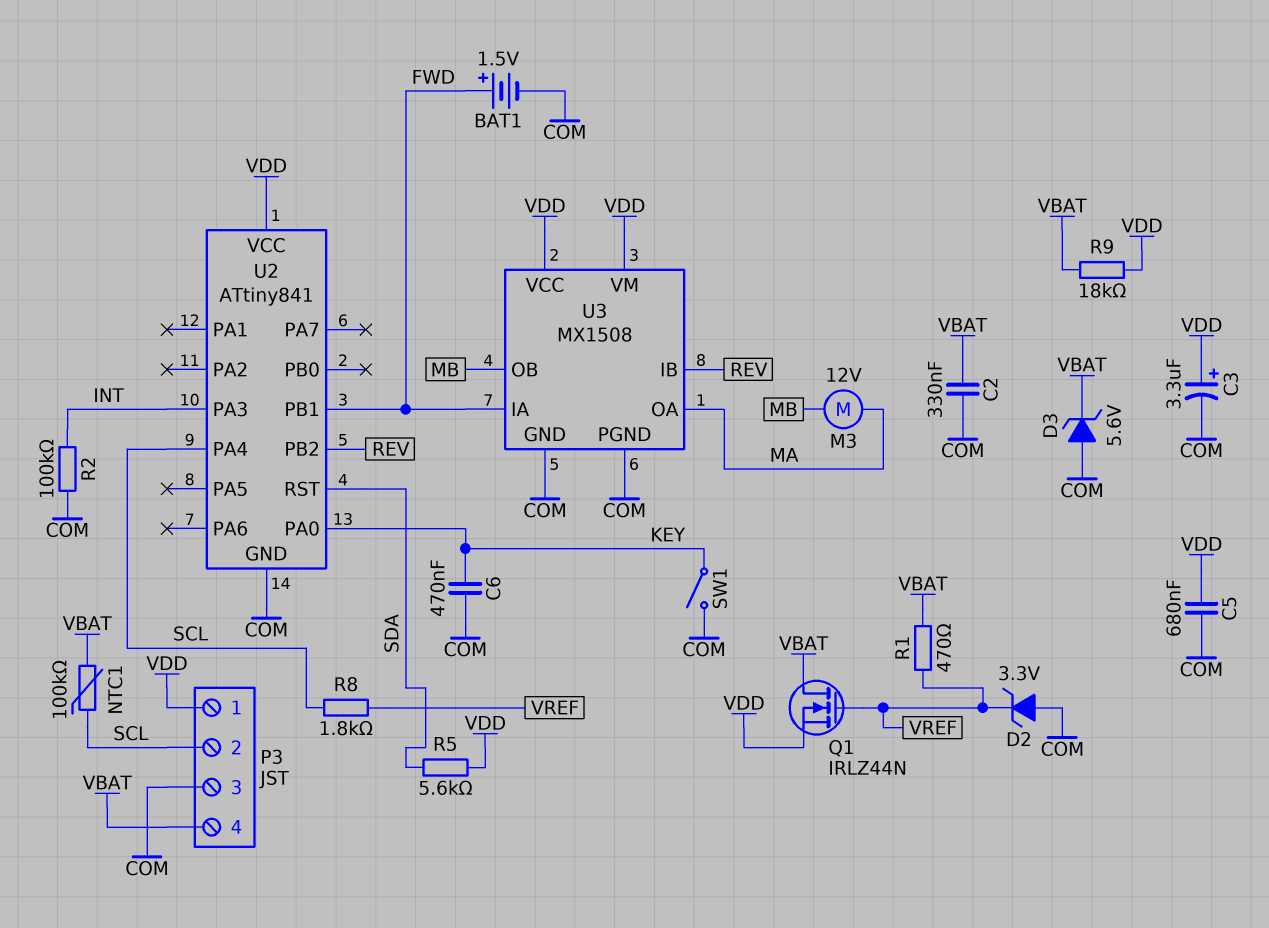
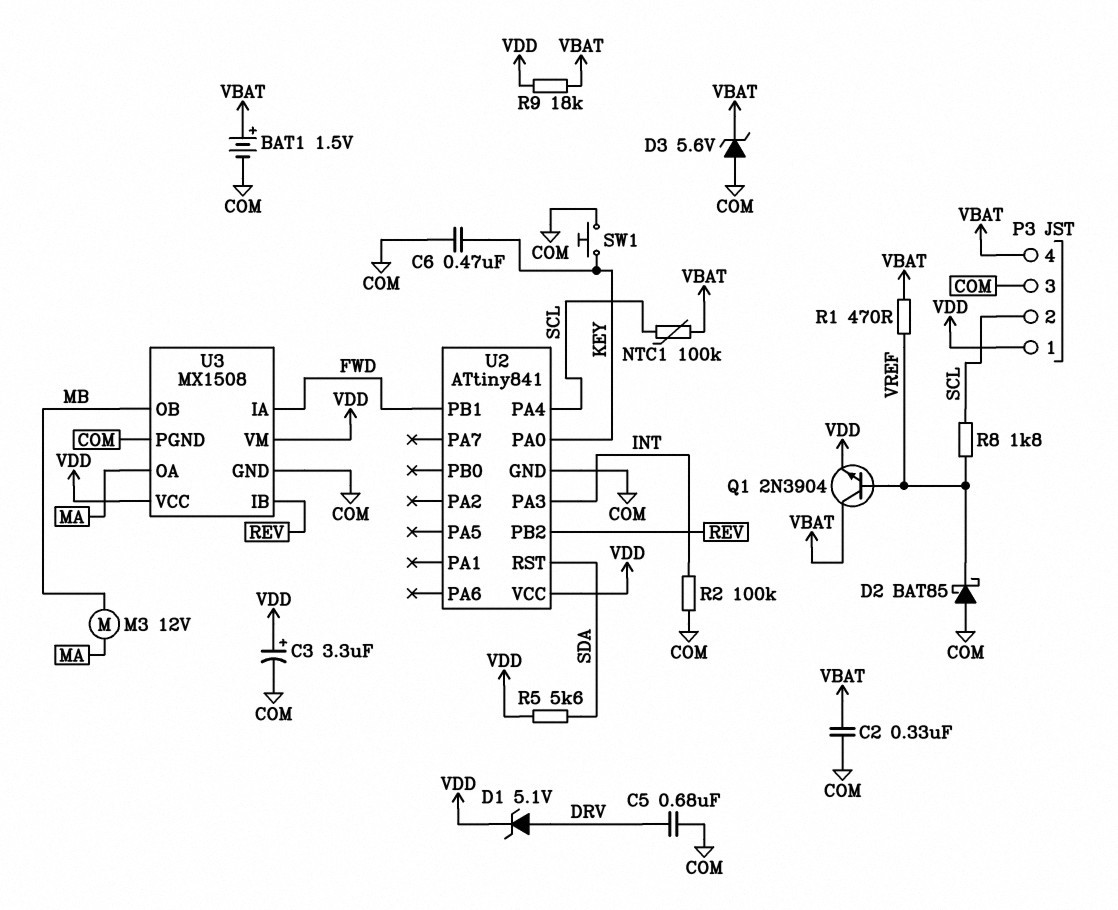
BAT1: 1.5V (plus FWD, minus COM) -> 1.5V (plus VBAT, minus COM)
C5: 680nF (COM, VDD) -> 680nF (COM, DRV)
D1: none -> zener 5.1V (A DRV, K VDD)
D2: zener 3.3V (A COM, K VREF) -> schottky BAT85 (A COM, K VREF)
Q1: NMOS IRLZ44N (G VREF, D VBAT, S VDD) -> NPN 2N3904 (B VREF, C VBAT, E VDD)
SW1: switch (COM, KEY) -> button (COM, KEY)

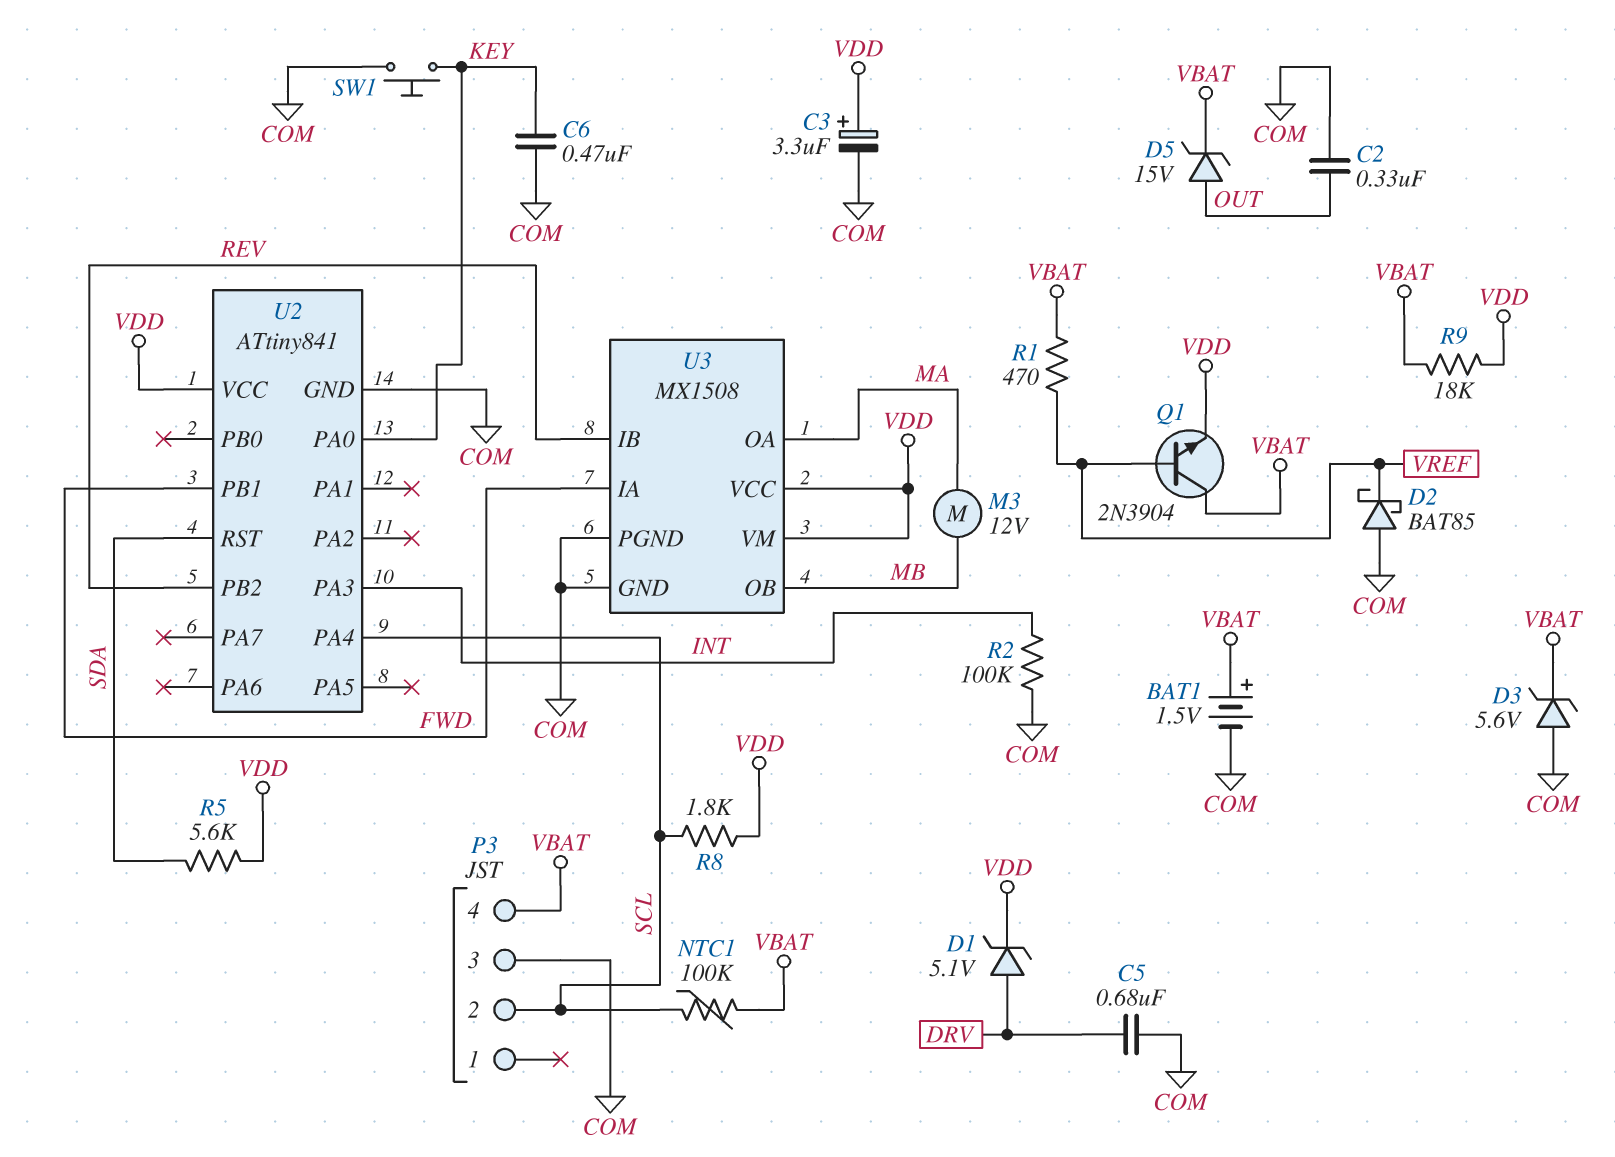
C2: 330nF (COM, VBAT) -> 330nF (COM, OUT)
D5: none -> zener 15V (A OUT, K VBAT)
P3 pin 1: VDD -> none
R8: 1.8k (SCL, VREF) -> 1.8k (SCL, VDD)

